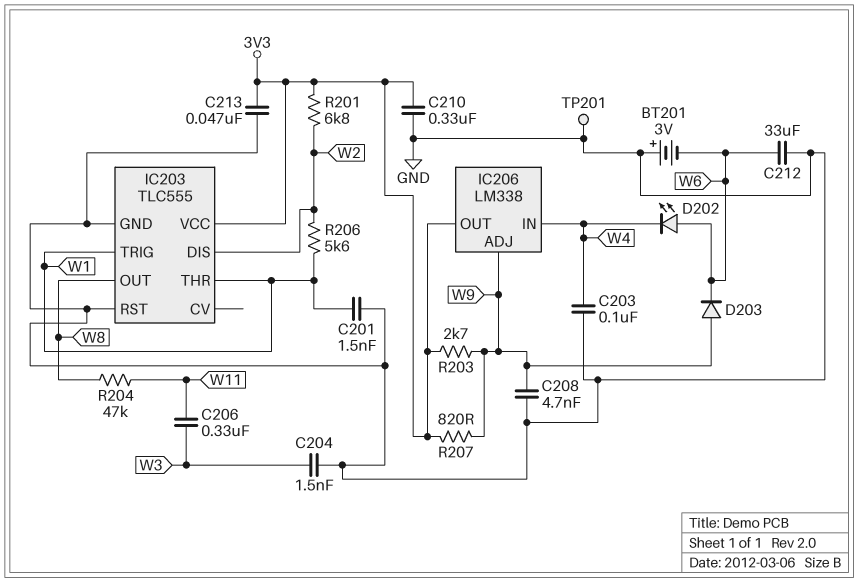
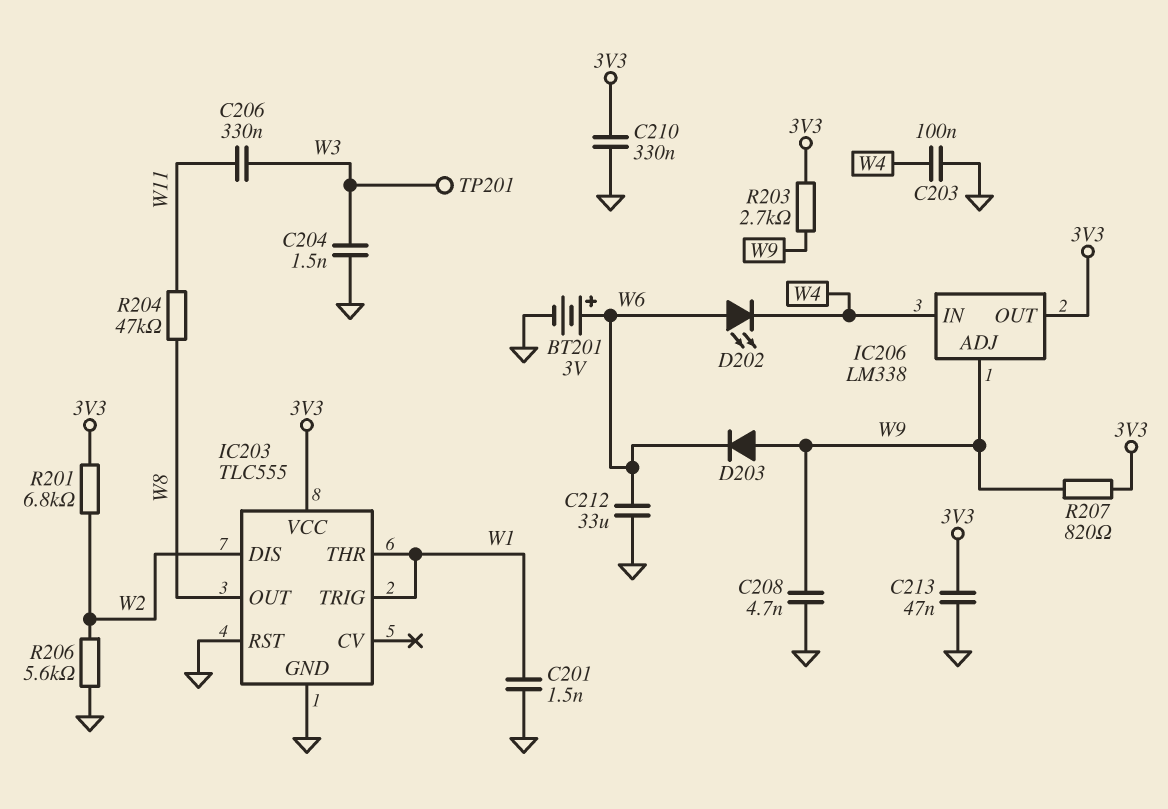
BT201: 3V (plus GND, minus W6) -> 3V (plus W6, minus GND)
R206: 5.6k (W1, W2) -> 5.6k (GND, W2)
TP201: test point (GND) -> test point (W3)

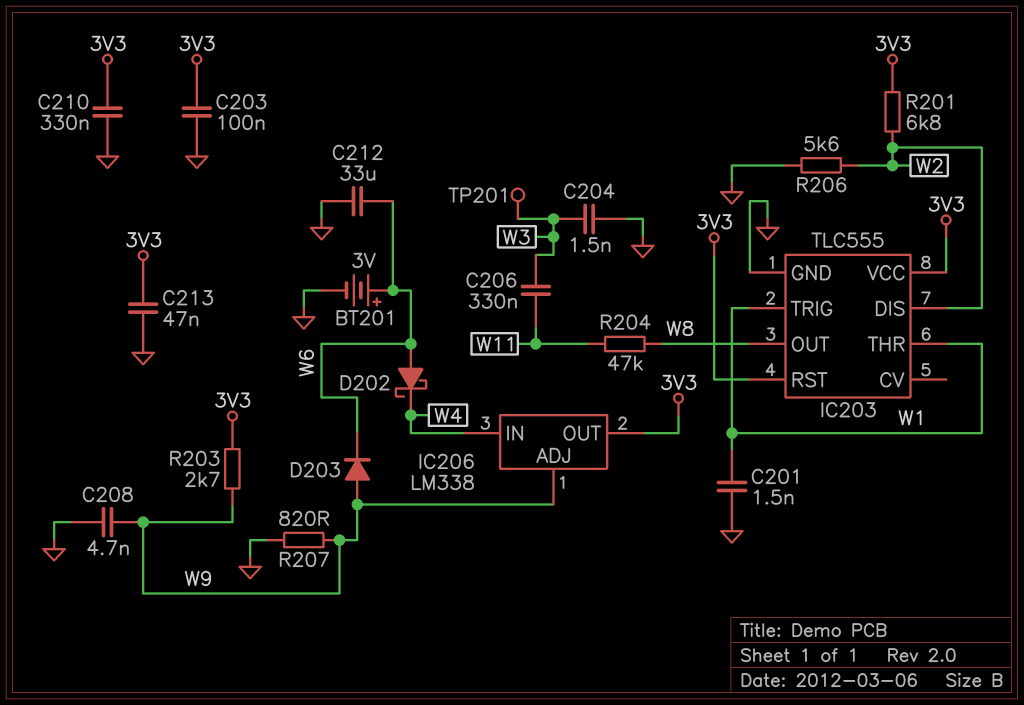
C203: 100nF (GND, W4) -> 100nF (3V3, GND)
D202: LED (A W6, K W4) -> schottky (A W6, K W4)
IC203 pin RST: GND -> 3V3
R207: 820 (3V3, W9) -> 820 (GND, W9)

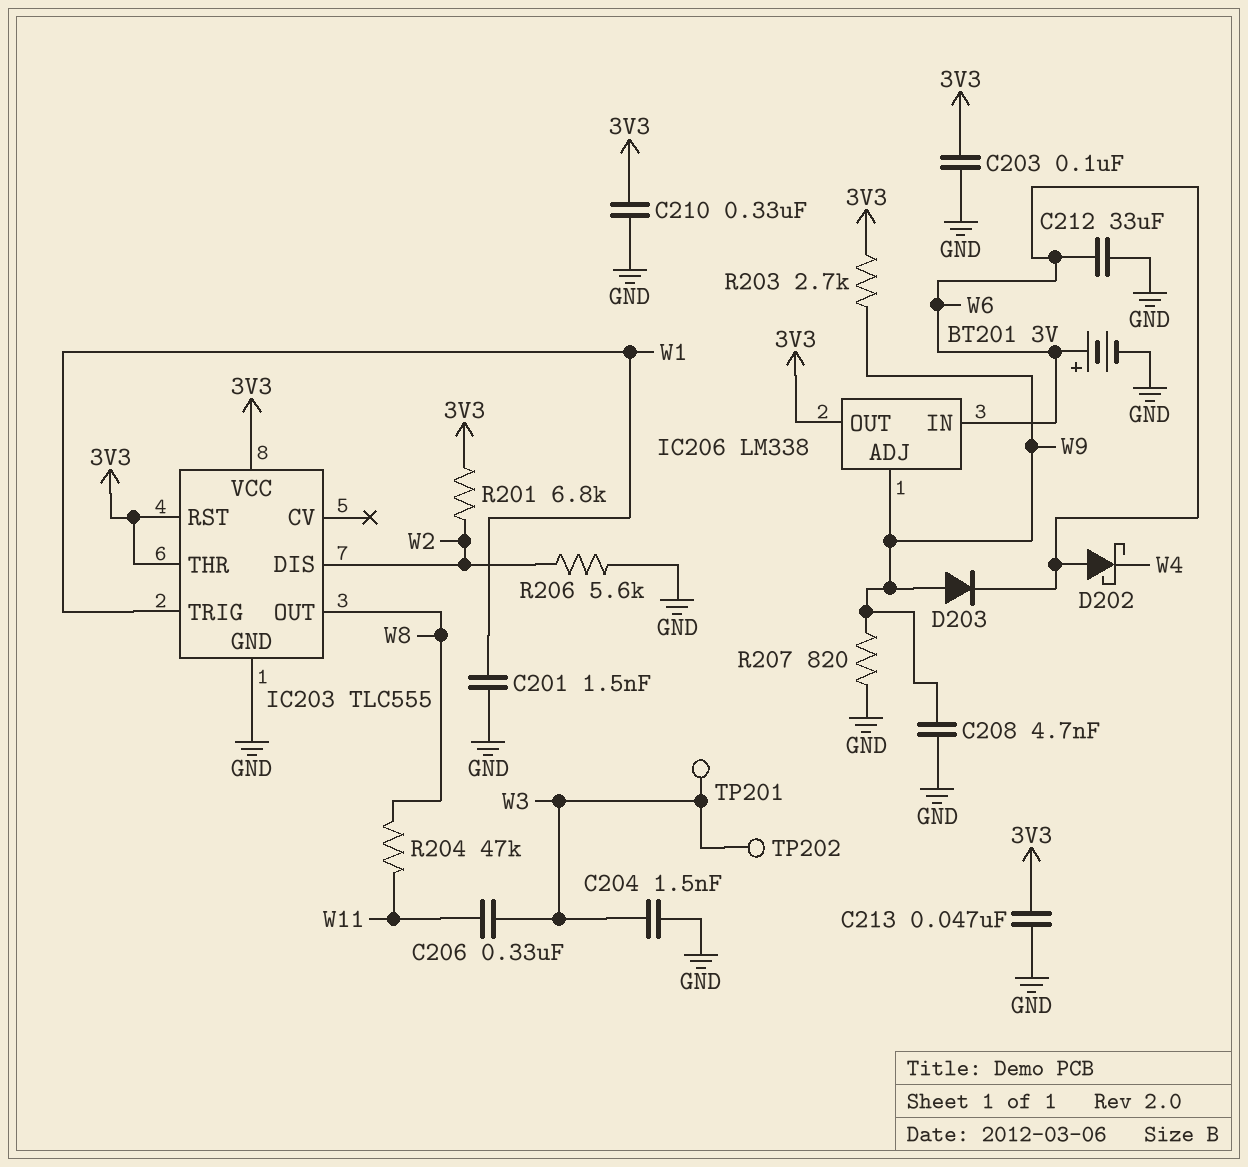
IC203 pin THR: W1 -> 3V3
IC206 pin IN: W4 -> W6
TP202: none -> test point (W3)

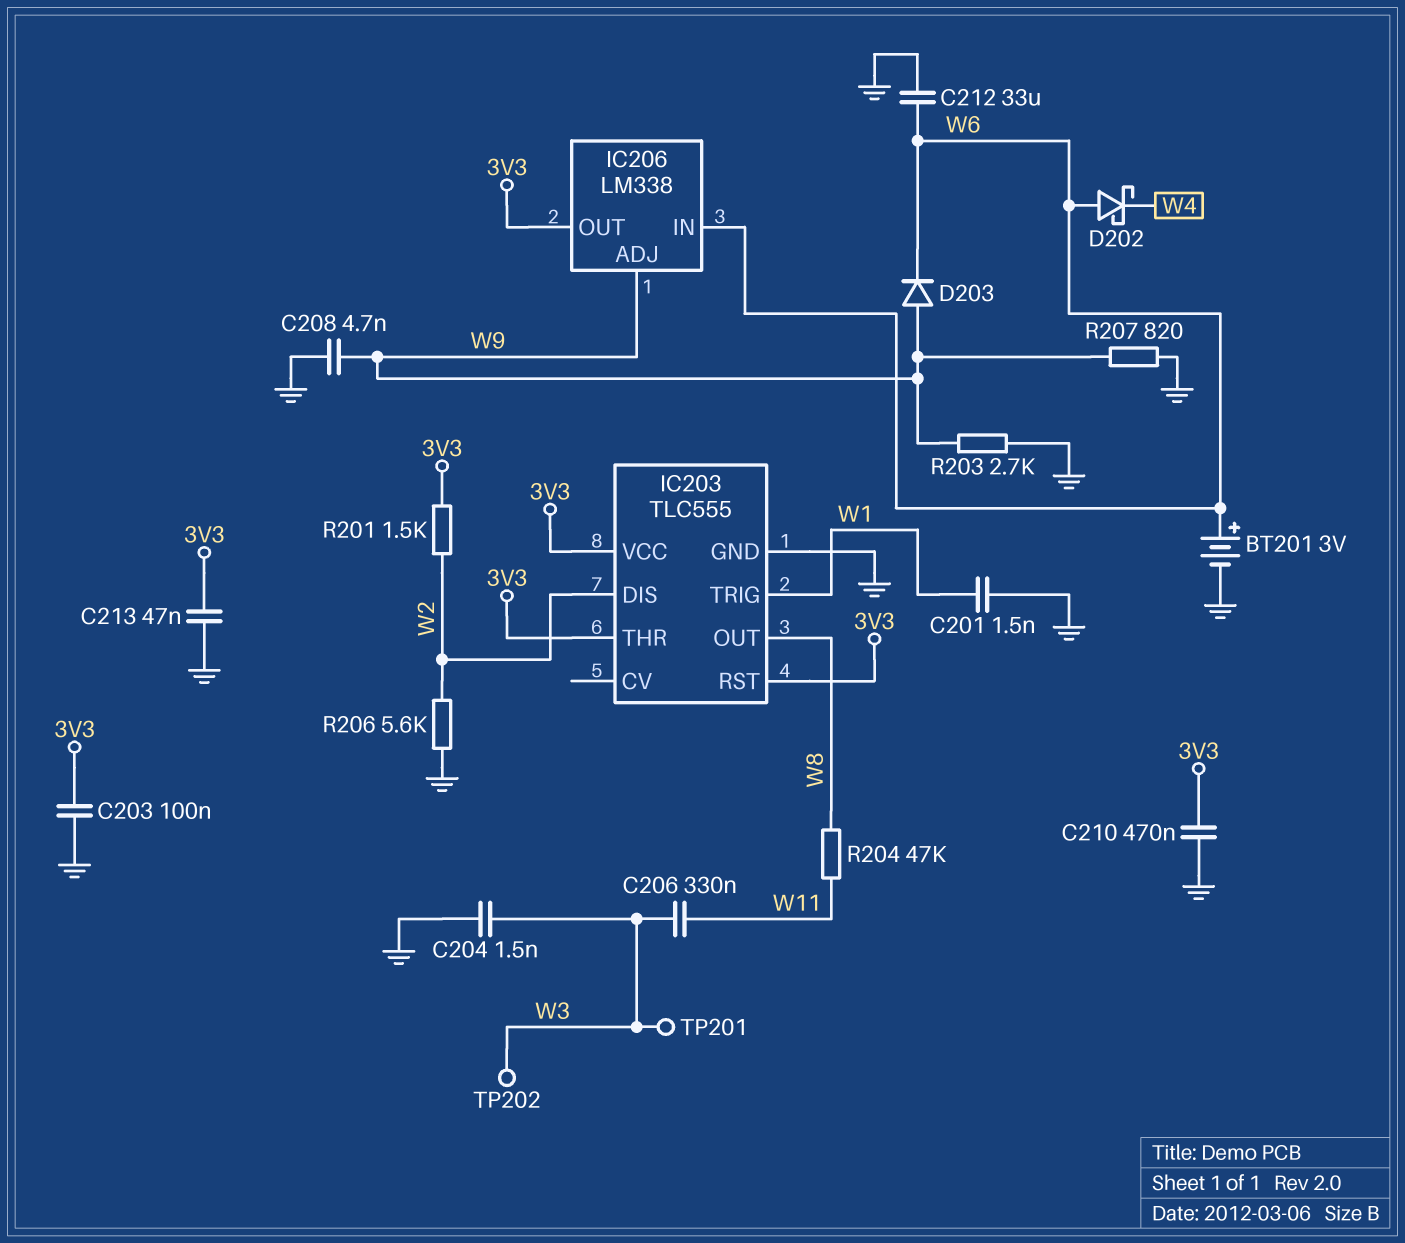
C210: 330nF (3V3, GND) -> 470nF (3V3, GND)
R201: 6.8k (3V3, W2) -> 1.5k (3V3, W2)
R203: 2.7k (3V3, W9) -> 2.7k (GND, W9)

